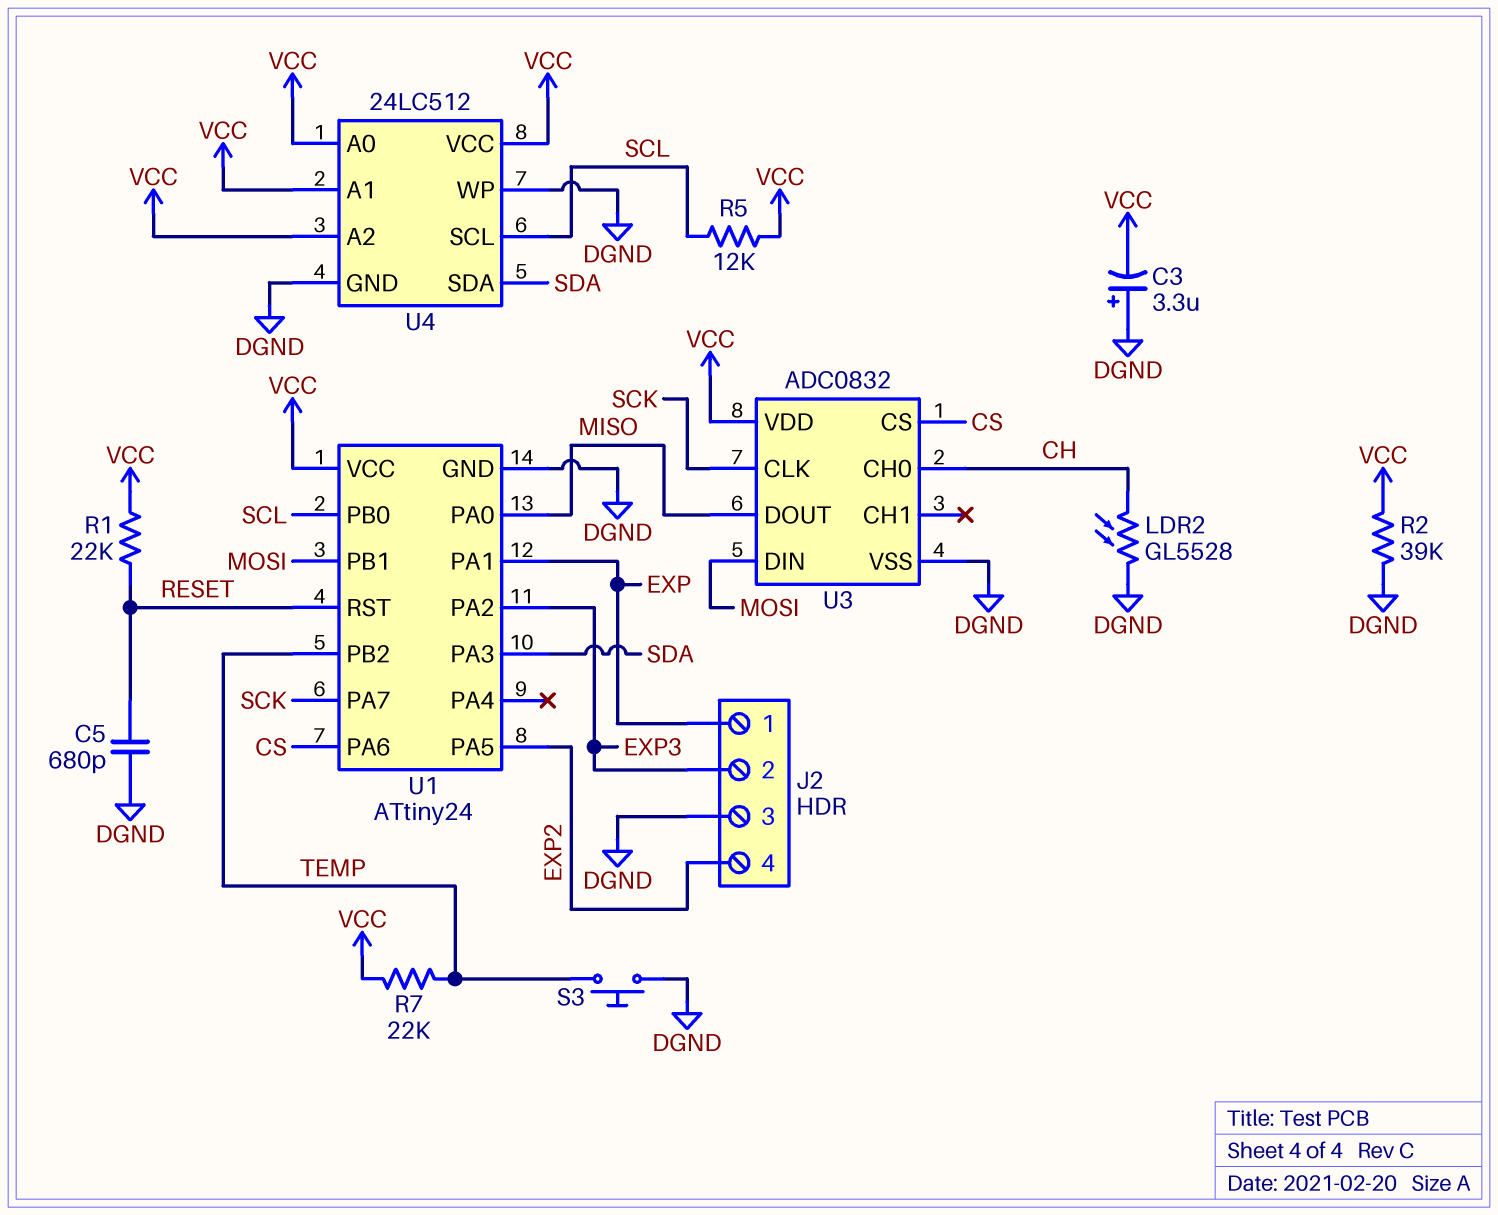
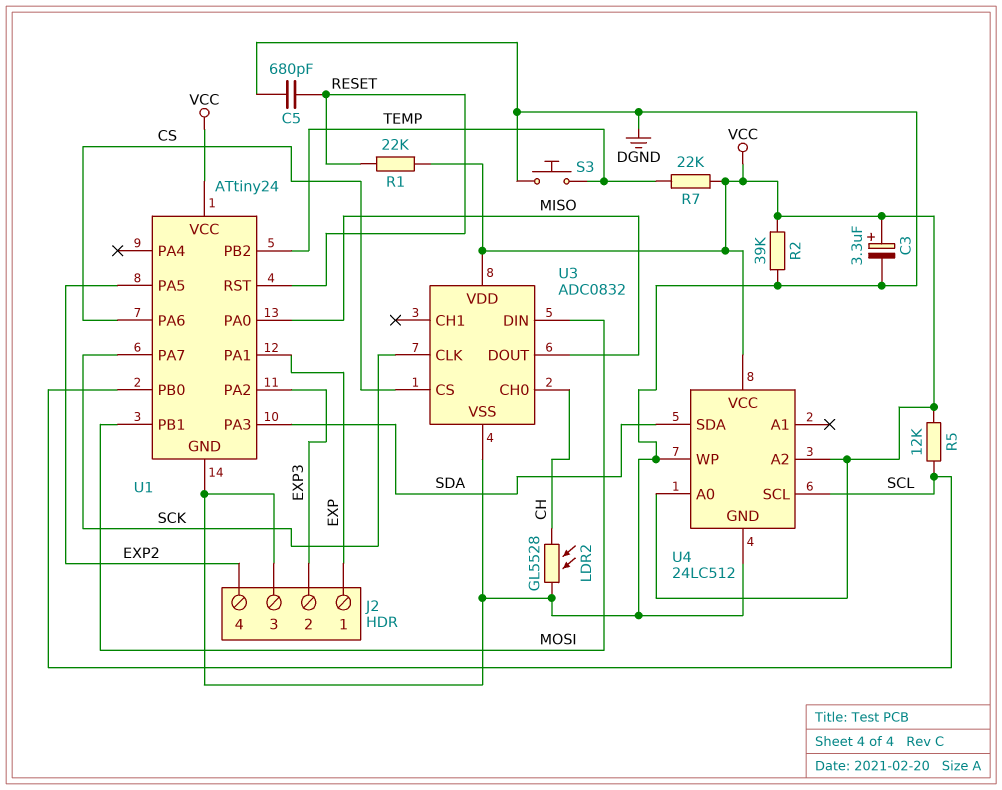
C3: 3.3uF (plus DGND, minus VCC) -> 3.3uF (plus VCC, minus DGND)
U4 pin A1: VCC -> none

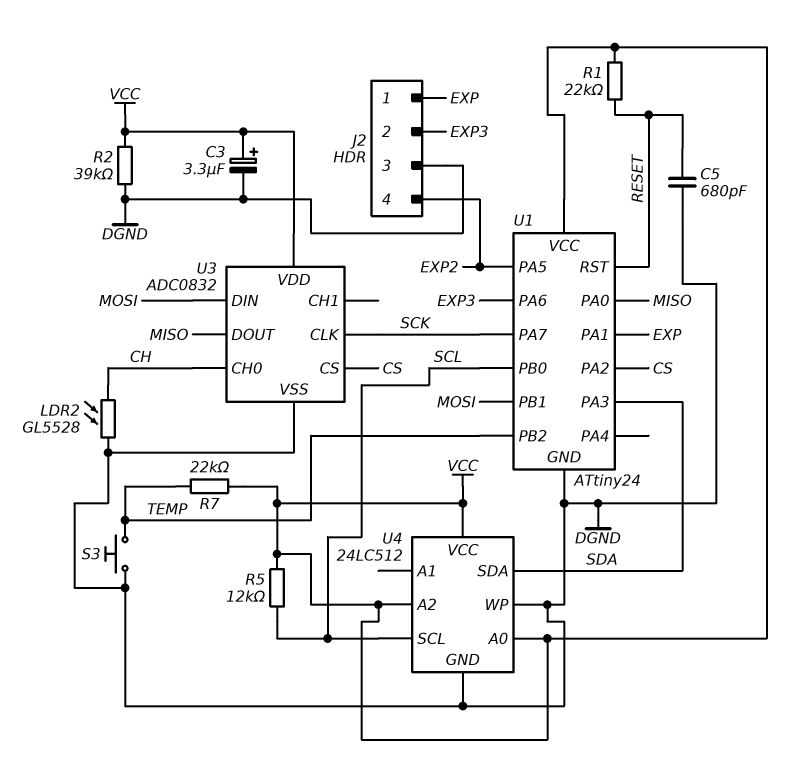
U1 pin PA2: EXP3 -> CS
U1 pin PA6: CS -> EXP3

